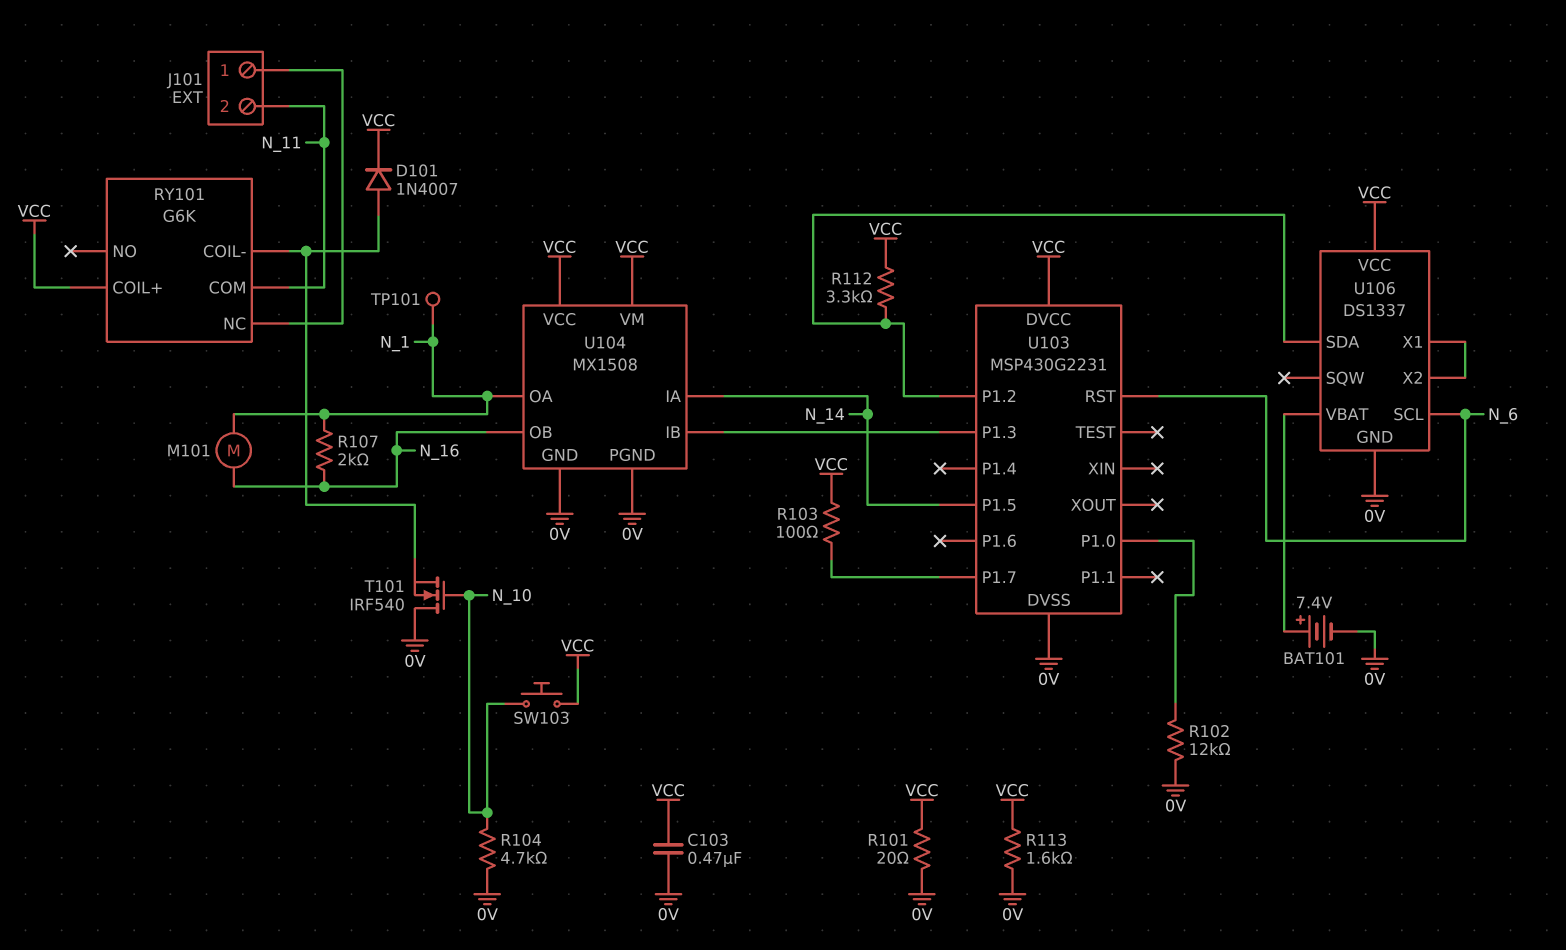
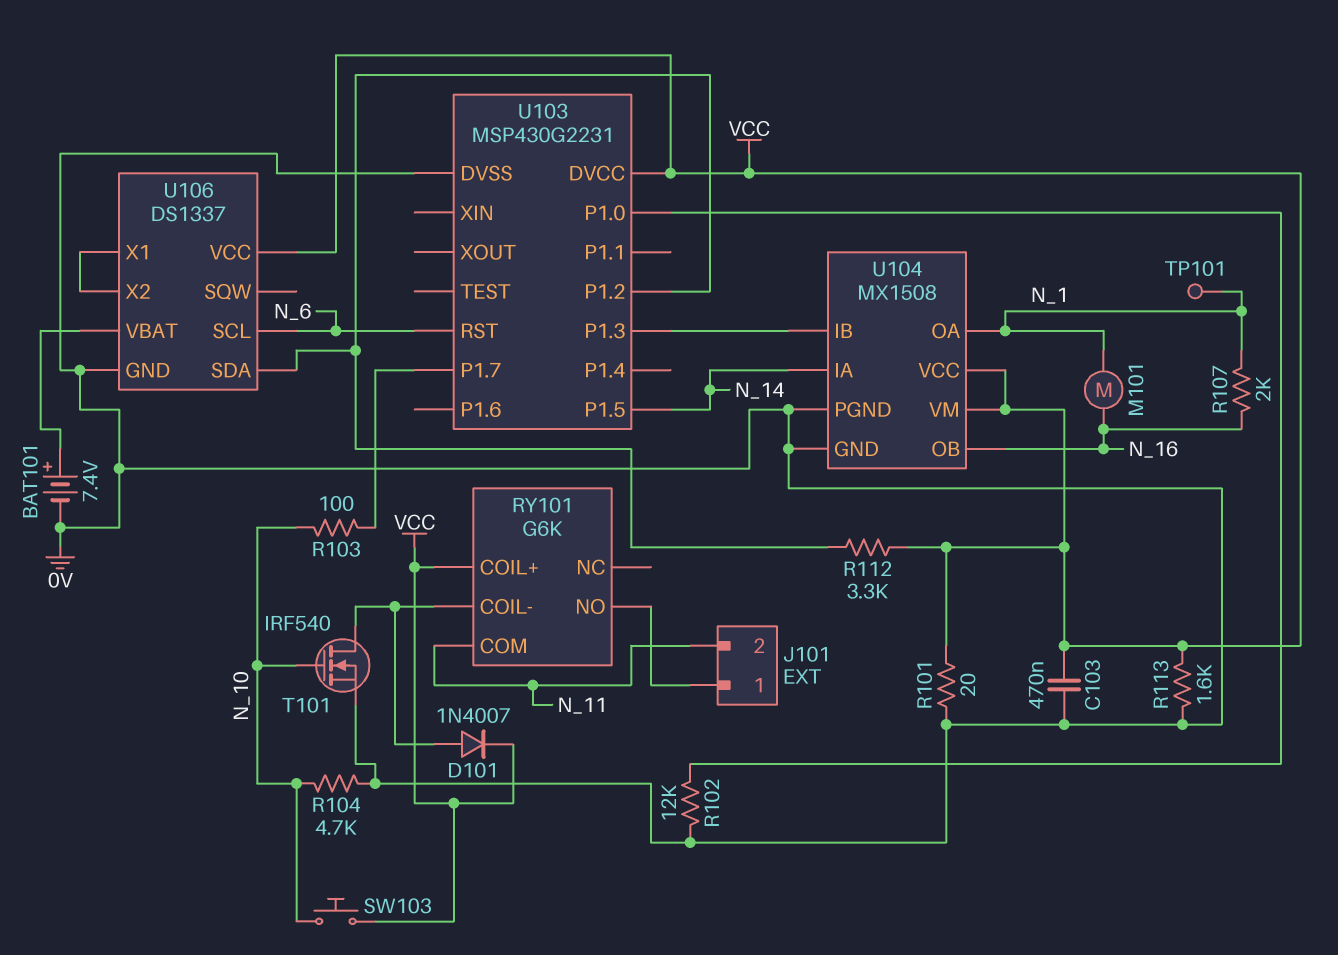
R103: 100 (U103/P1.7, VCC) -> 100 (N_10, U103/P1.7)
RY101 pin NC: J101/1 -> none
RY101 pin NO: none -> J101/1
T101: NMOS IRF540 (G N_10, D 0V, S RY101/COIL-) -> NMOS IRF540 (G N_10, D RY101/COIL-, S 0V)

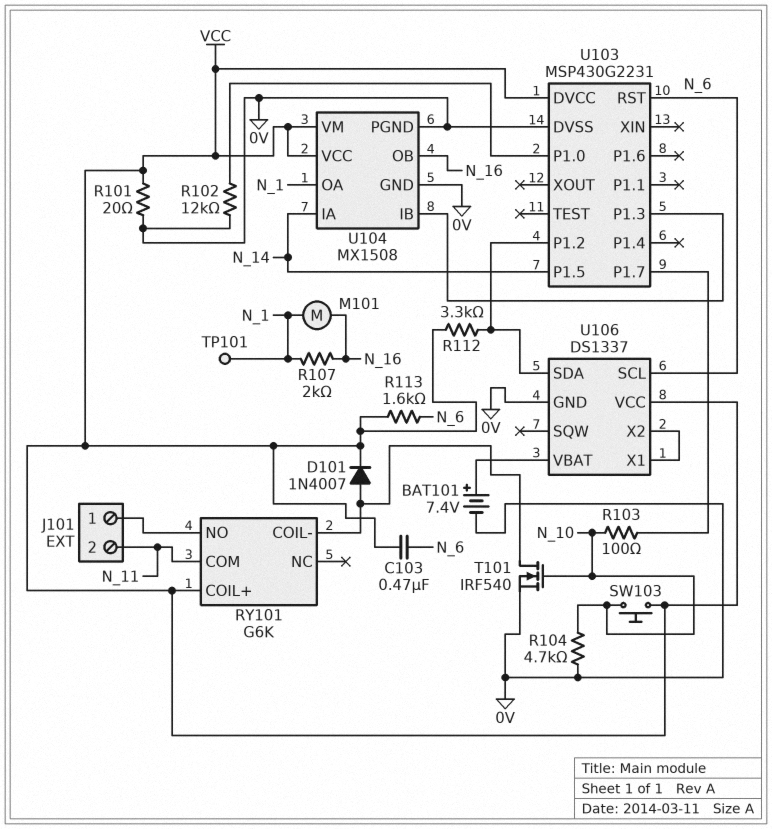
C103: 470nF (0V, VCC) -> 470nF (N_6, VCC)
R113: 1.6k (0V, VCC) -> 1.6k (N_6, VCC)

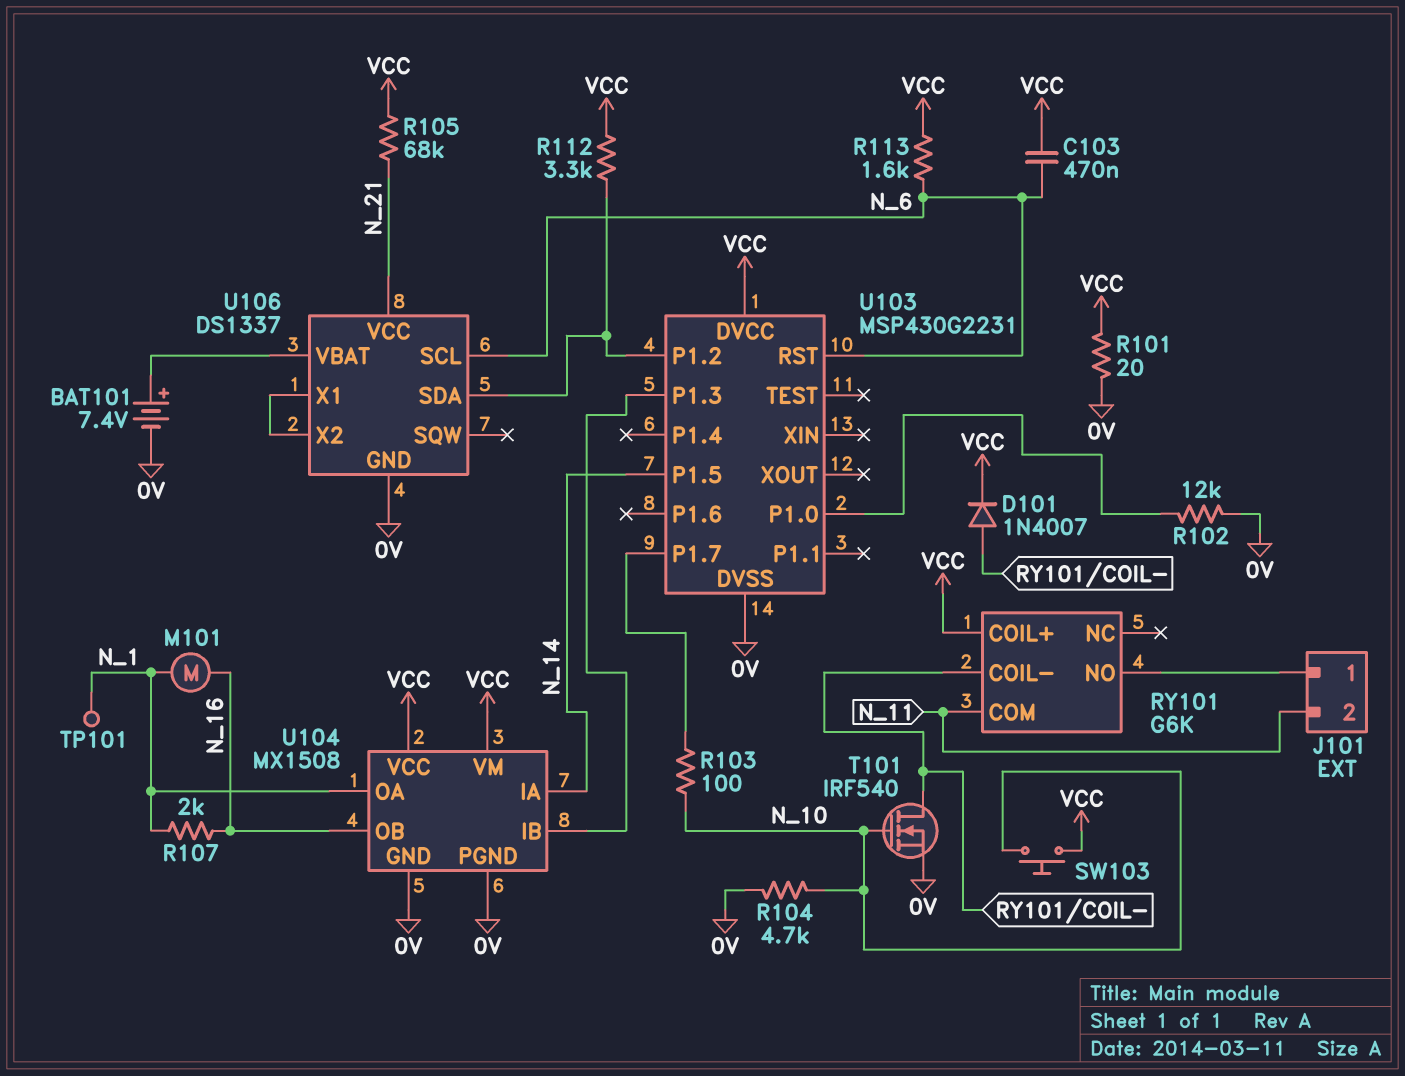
R105: none -> 68k (N_21, VCC)
U106 pin VCC: VCC -> N_21

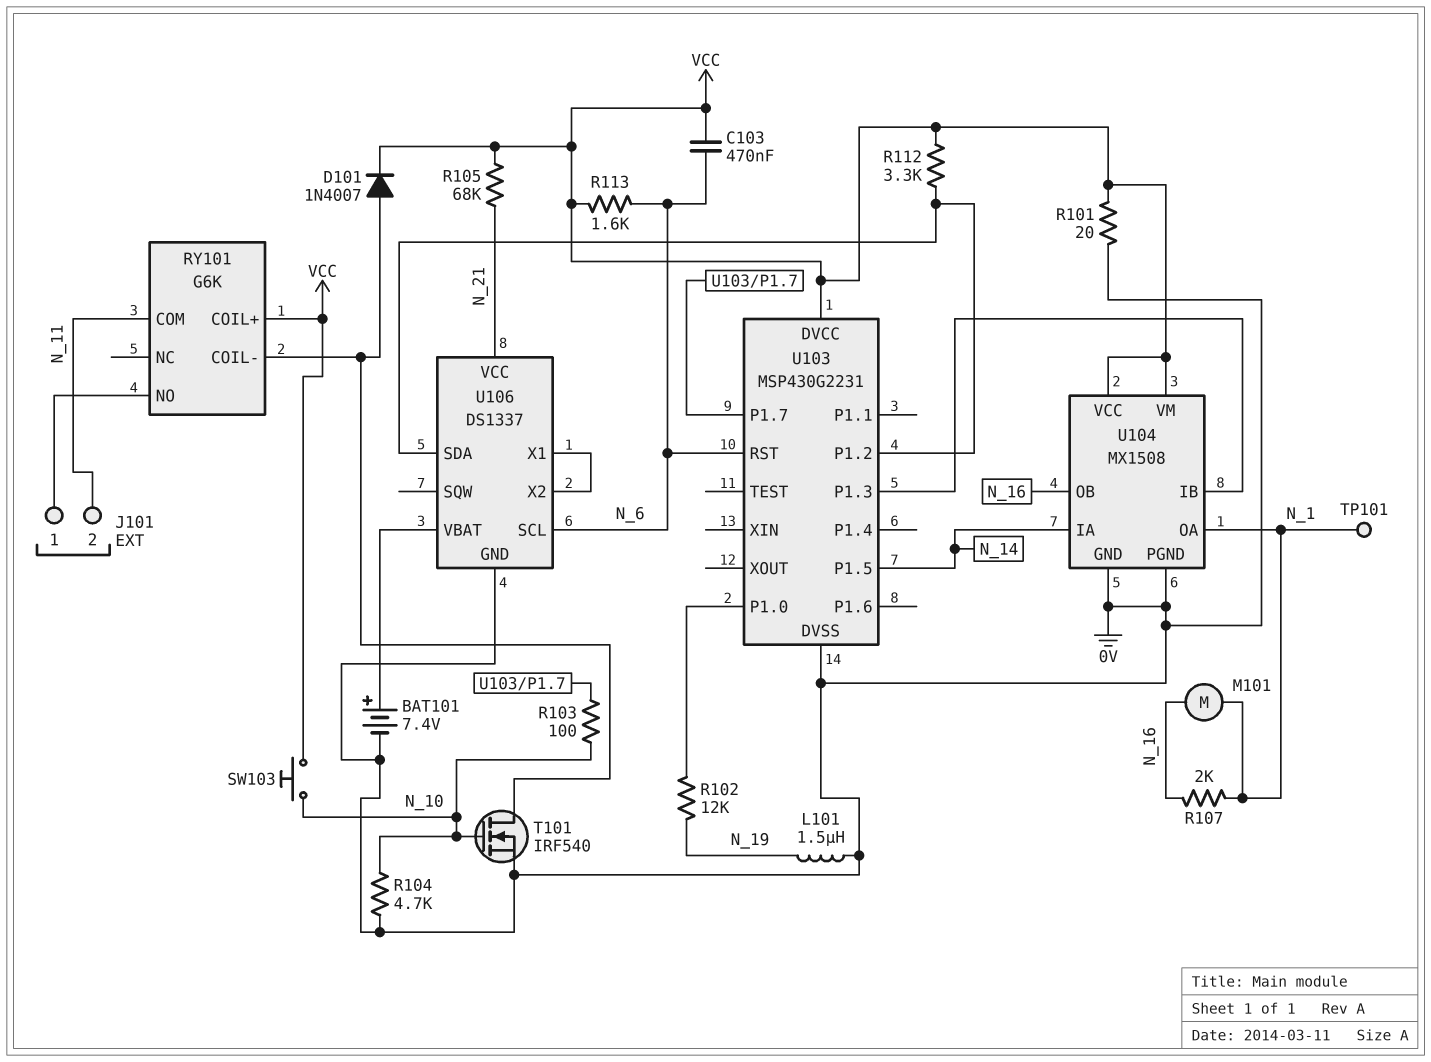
L101: none -> 1.5uH (0V, N_19)
R102: 12k (0V, U103/P1.0) -> 12k (N_19, U103/P1.0)

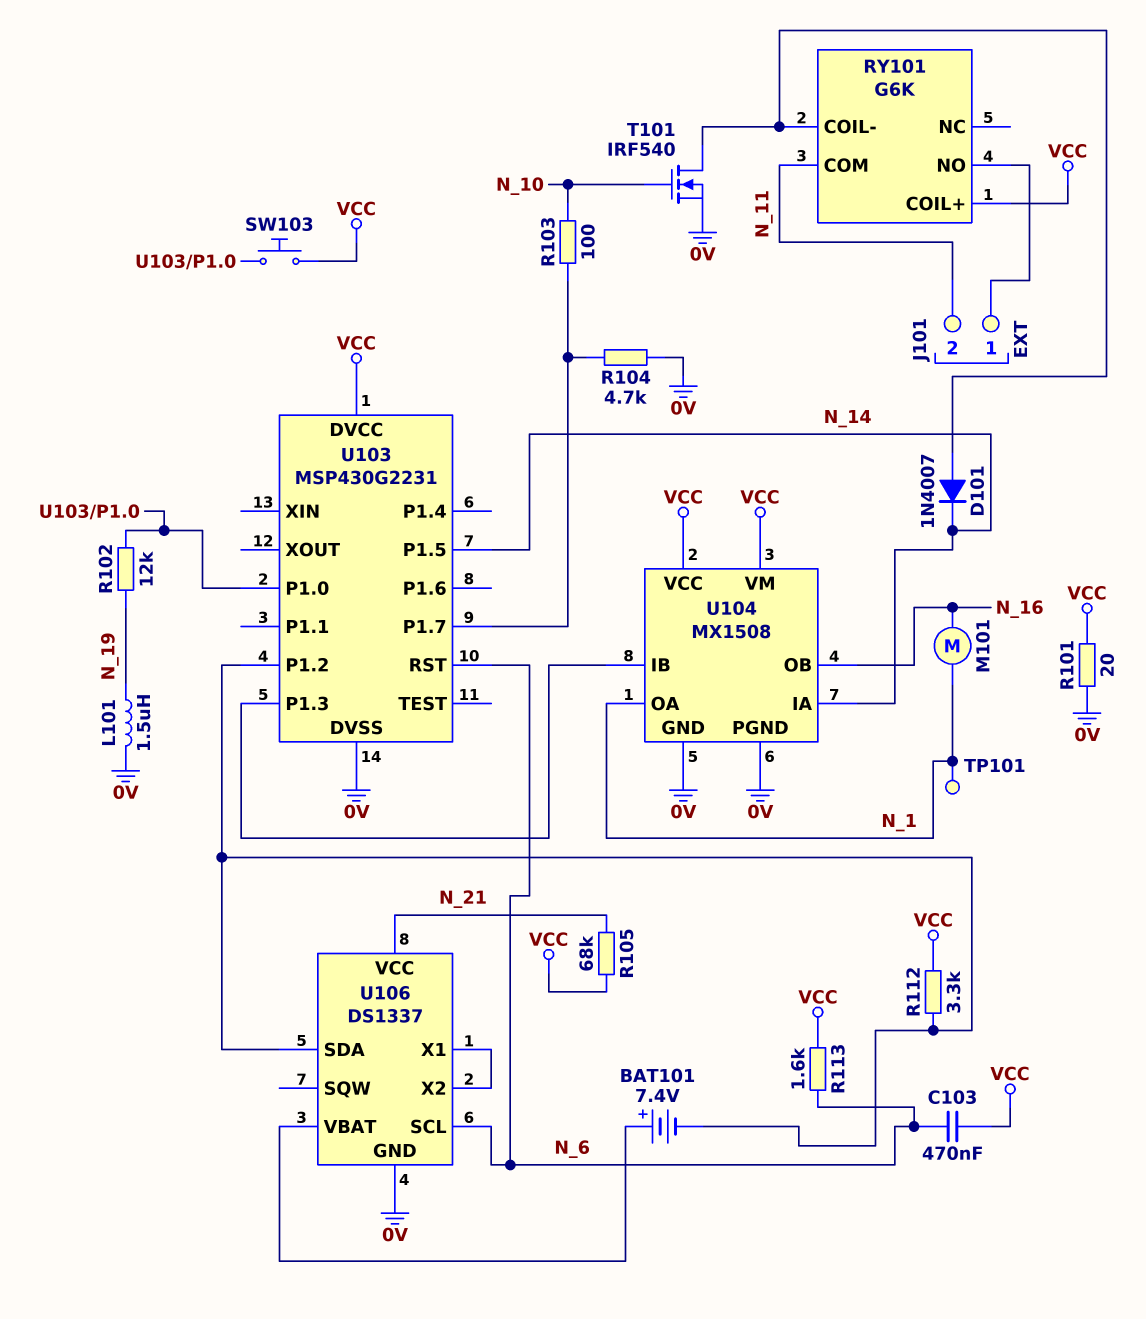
BAT101: 7.4V (plus U106/VBAT, minus 0V) -> 7.4V (plus U106/VBAT, minus U103/P1.2)
D101: diode 1N4007 (A RY101/COIL-, K VCC) -> diode 1N4007 (A RY101/COIL-, K N_14)
R104: 4.7k (0V, N_10) -> 4.7k (0V, U103/P1.7)
R107: 2k (N_1, N_16) -> none
SW103: button (N_10, VCC) -> button (U103/P1.0, VCC)

